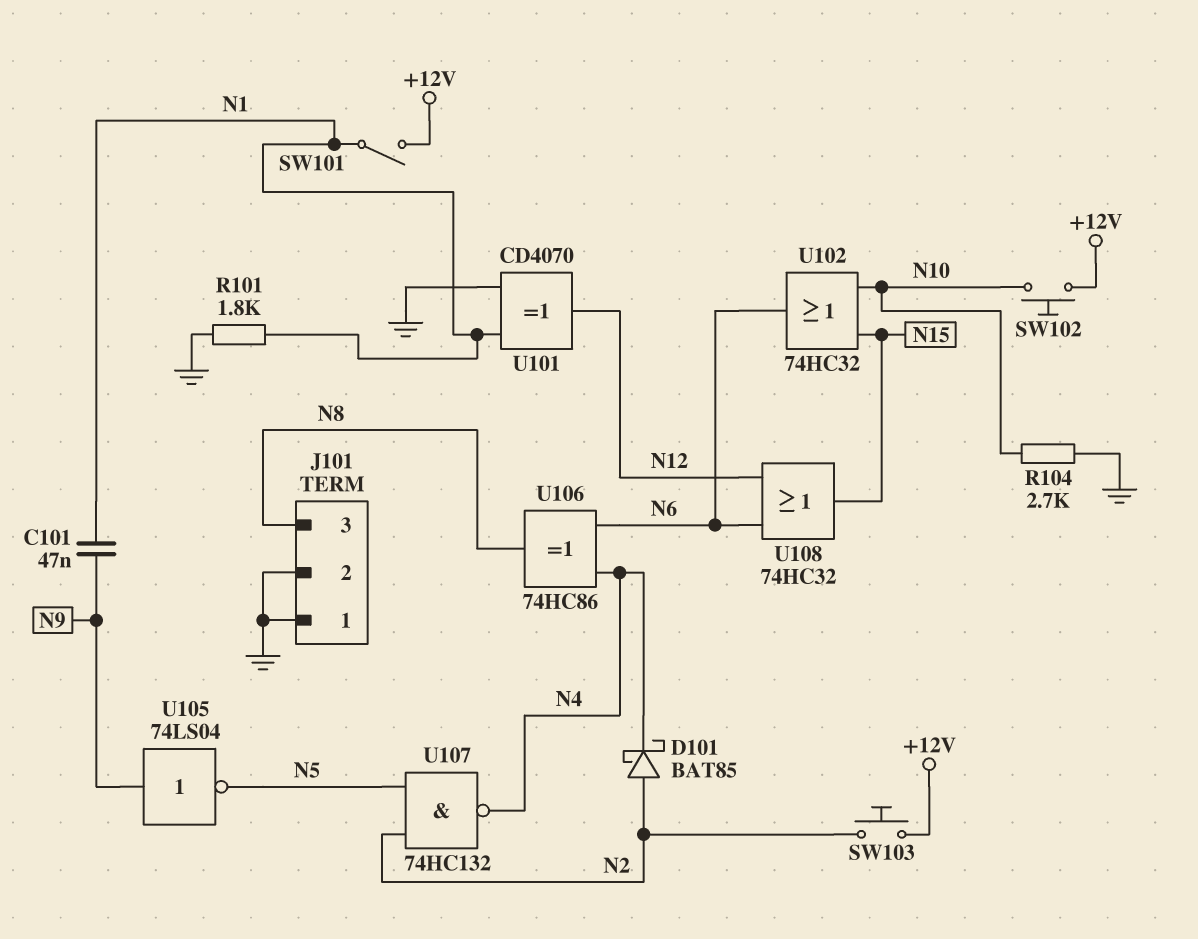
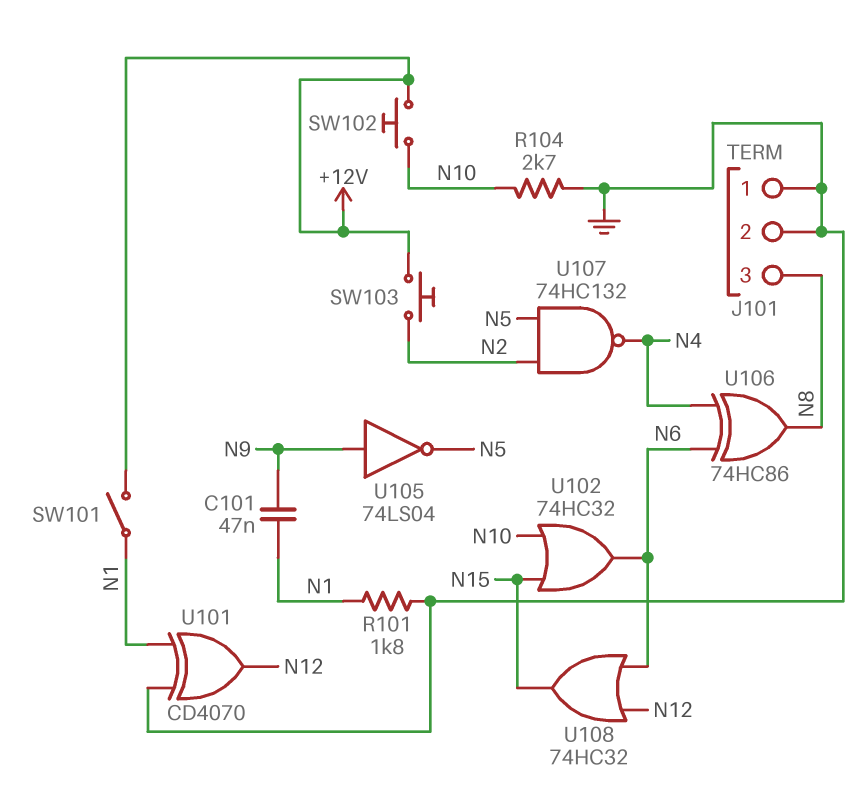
D101: schottky BAT85 (A N2, K N4) -> none

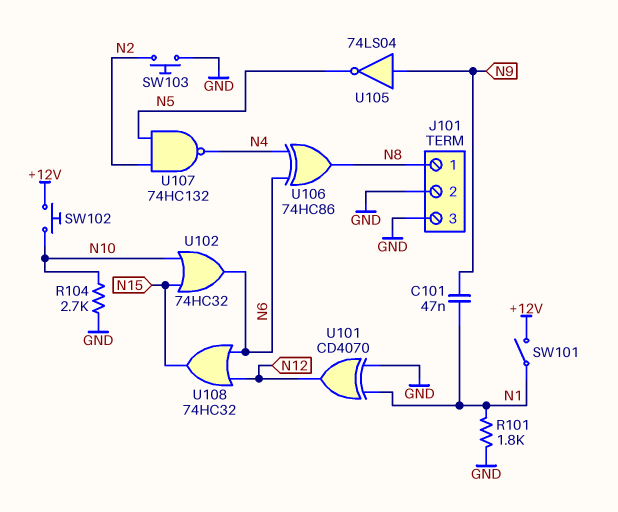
J101 pin 1: GND -> N8
J101 pin 3: N8 -> GND
SW103: button (+12V, N2) -> button (GND, N2)

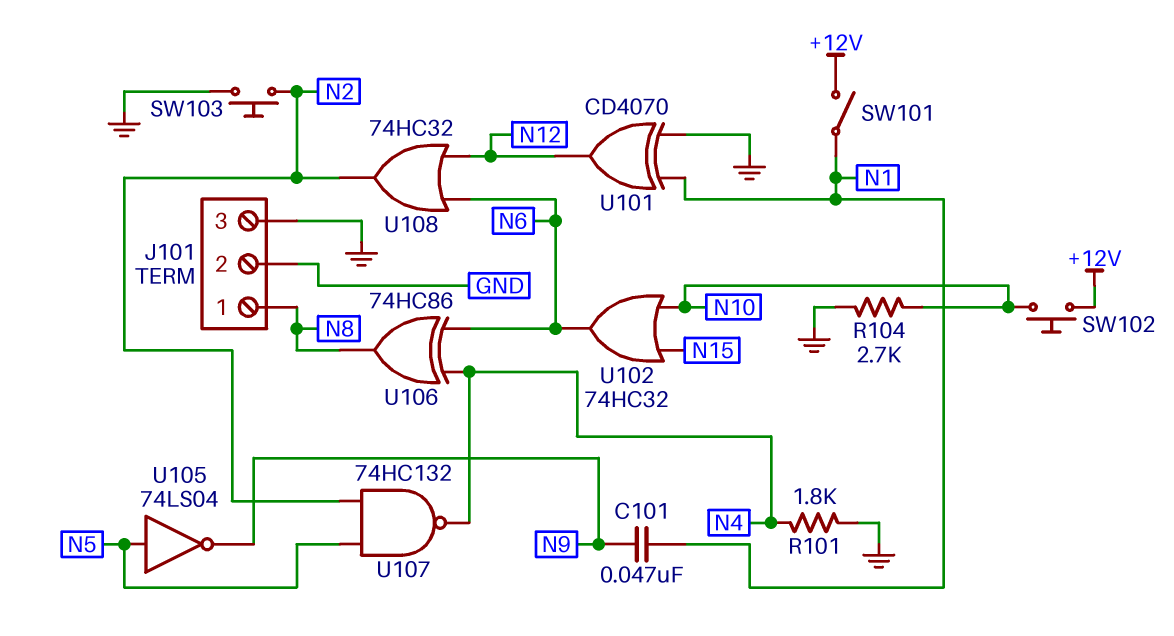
R101: 1.8k (GND, N1) -> 1.8k (GND, N4)
U105: NOT 74LS04 (in N9, out N5) -> NOT 74LS04 (in N5, out N9)
U108: OR 74HC32 (in N6, in N12, out N15) -> OR 74HC32 (in N6, in N12, out N2)

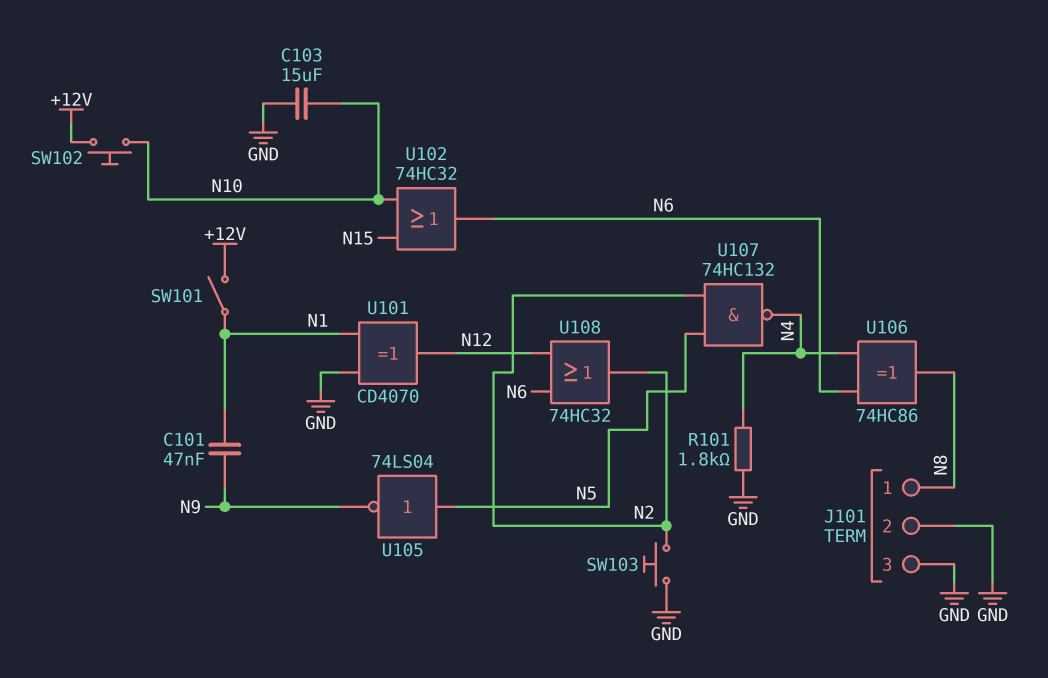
C103: none -> 15uF (GND, N10)
R104: 2.7k (GND, N10) -> none

